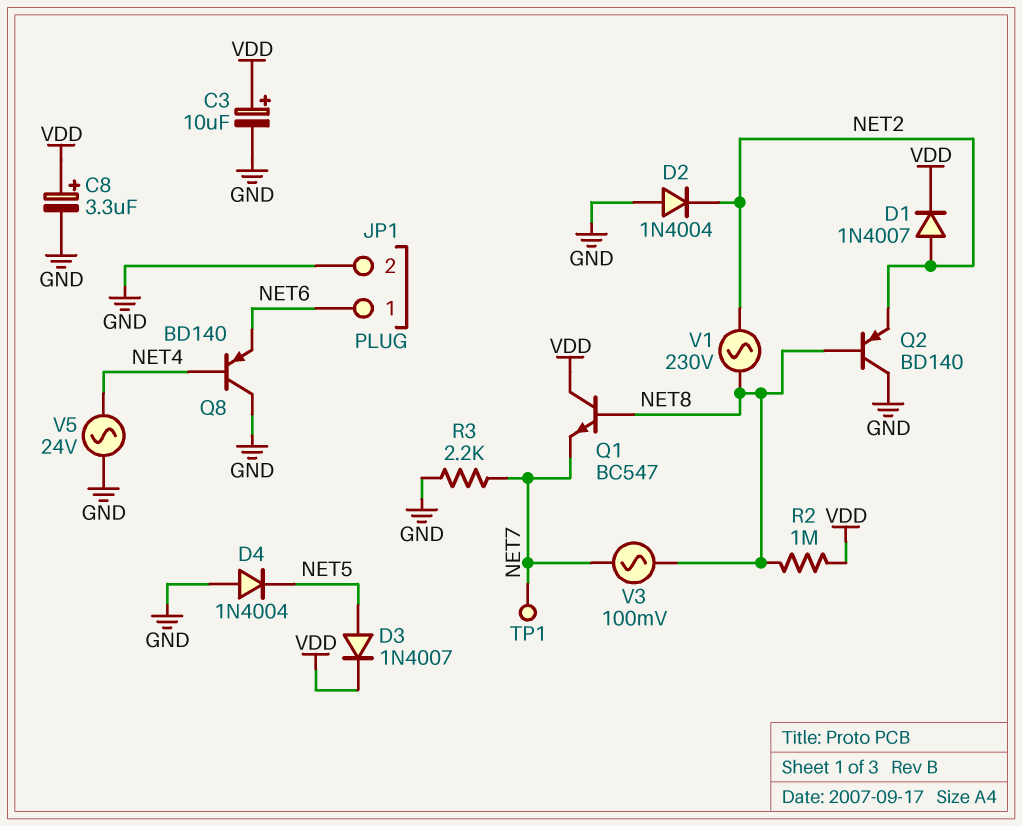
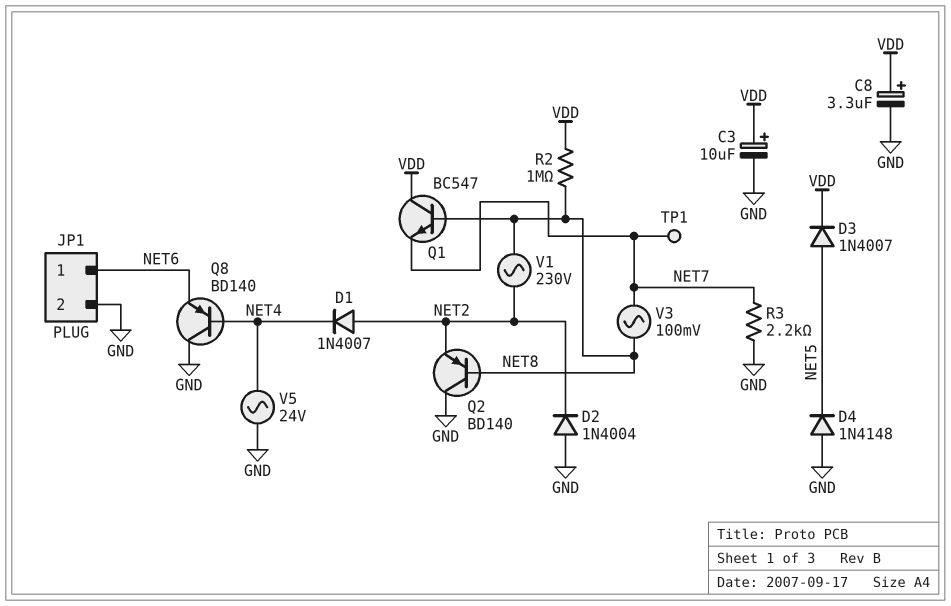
D1: diode 1N4007 (A NET2, K VDD) -> diode 1N4007 (A NET2, K NET4)
D4: diode 1N4004 (A GND, K NET5) -> diode 1N4148 (A GND, K NET5)

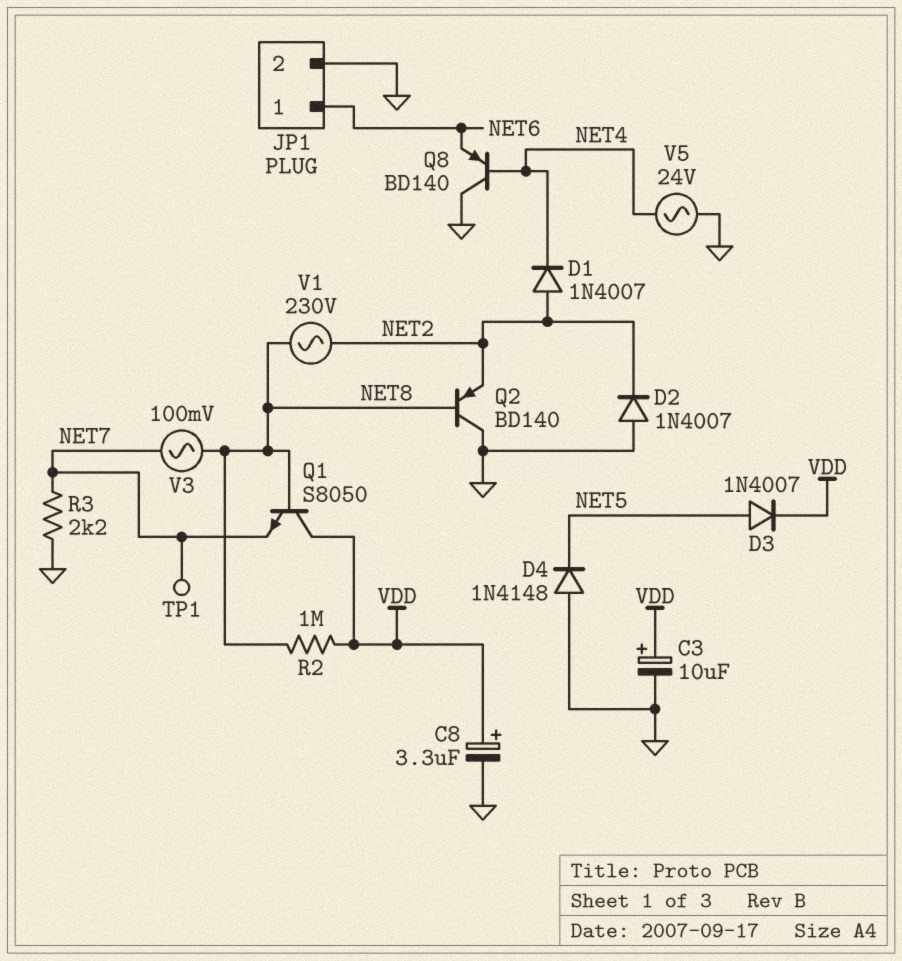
D2: diode 1N4004 (A GND, K NET2) -> diode 1N4007 (A GND, K NET2)
Q1: NPN BC547 (B NET8, C VDD, E NET7) -> NPN S8050 (B NET8, C VDD, E NET7)

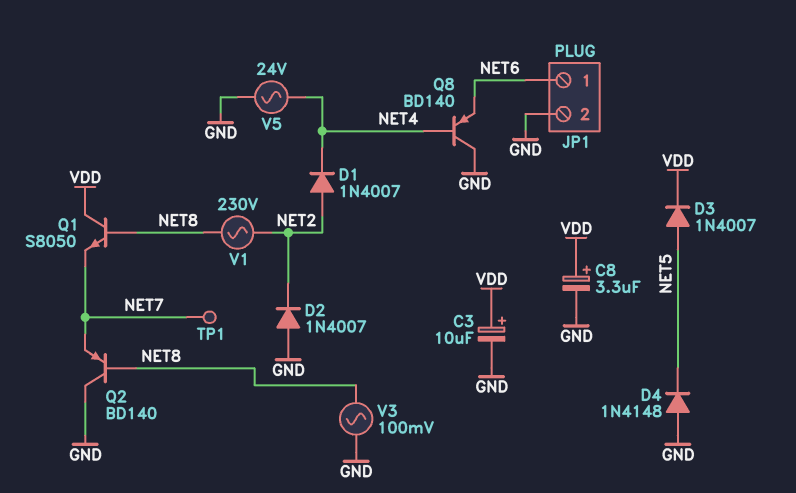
Q2: PNP BD140 (B NET8, C GND, E NET2) -> PNP BD140 (B NET8, C GND, E NET7)
R2: 1M (NET8, VDD) -> none
R3: 2.2k (GND, NET7) -> none
V3: AC 100mV (NET7, NET8) -> AC 100mV (GND, NET8)

